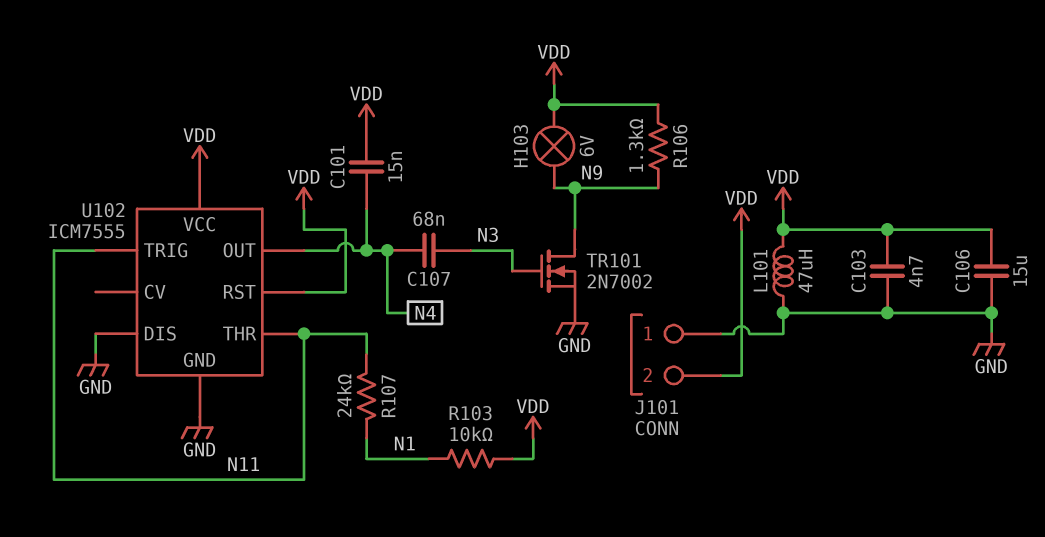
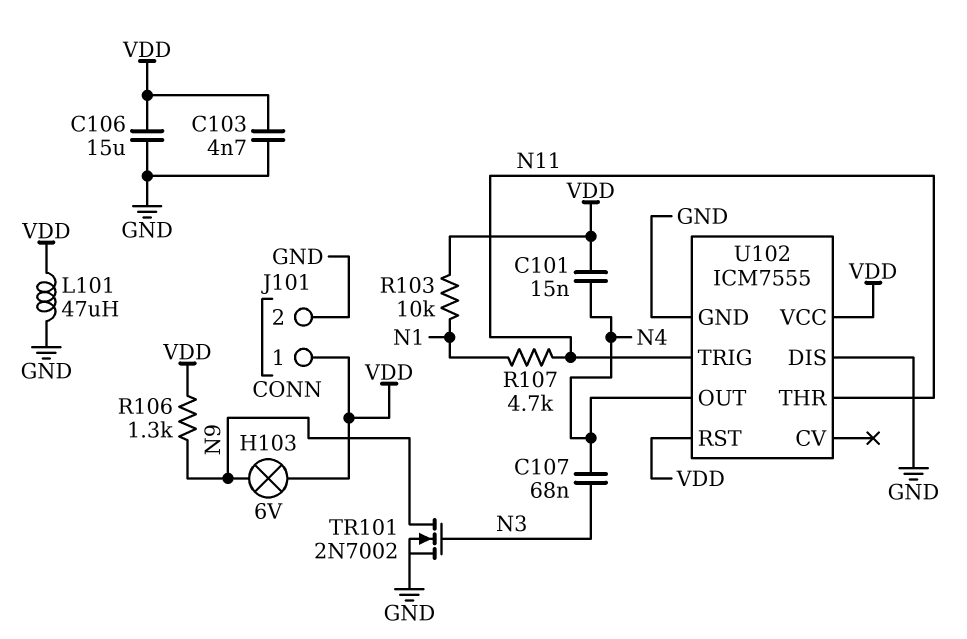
J101 pin 1: GND -> VDD
J101 pin 2: VDD -> GND
R107: 24k (N1, N11) -> 4.7k (N1, N11)

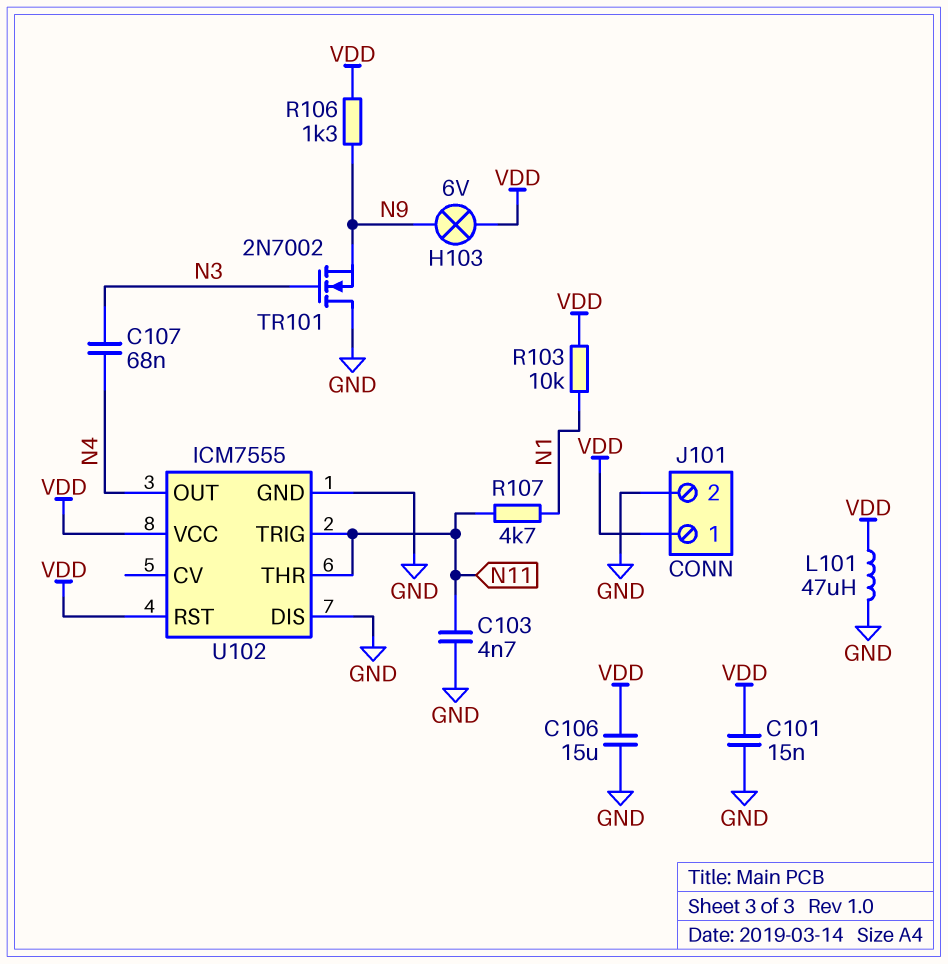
C101: 15nF (N4, VDD) -> 15nF (GND, VDD)
C103: 4.7nF (GND, VDD) -> 4.7nF (GND, N11)
TR101: NMOS 2N7002 (G N3, D N9, S GND) -> NMOS 2N7002 (G N3, D GND, S N9)

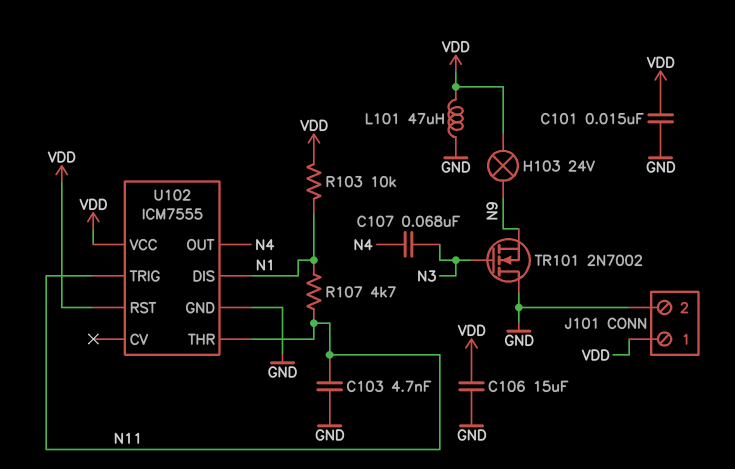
H103: lamp 6V (N9, VDD) -> lamp 24V (N9, VDD)
R106: 1.3k (N9, VDD) -> none
U102 pin DIS: GND -> N1

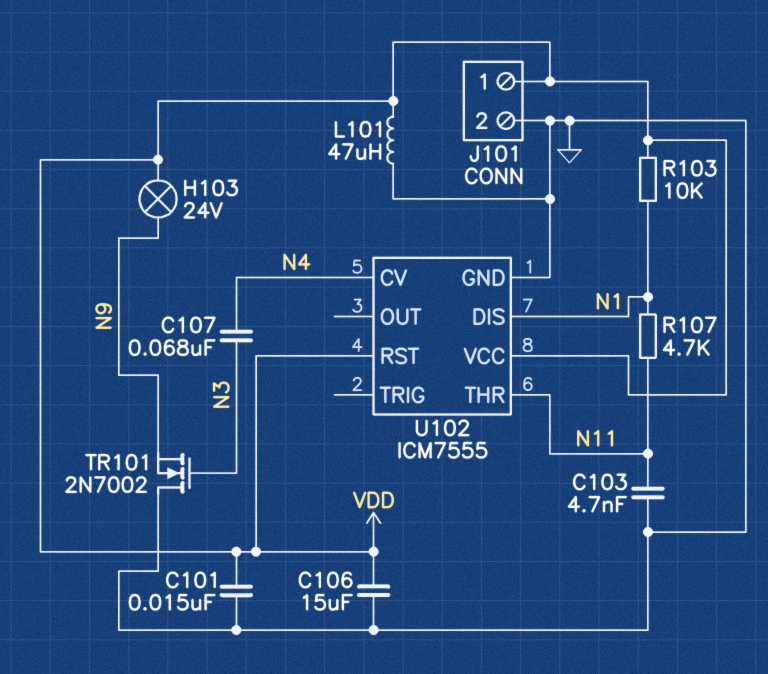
U102 pin CV: none -> N4
U102 pin OUT: N4 -> none
U102 pin TRIG: N11 -> none

